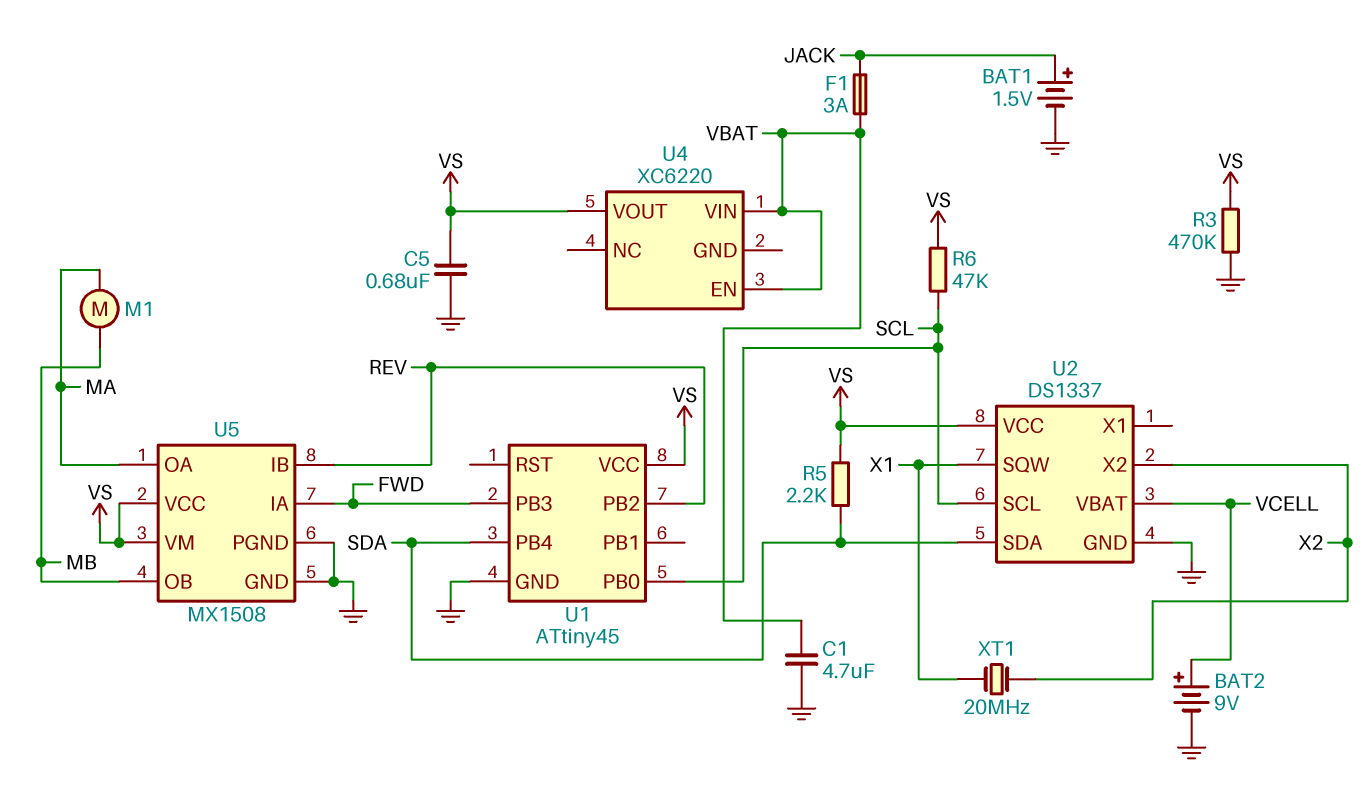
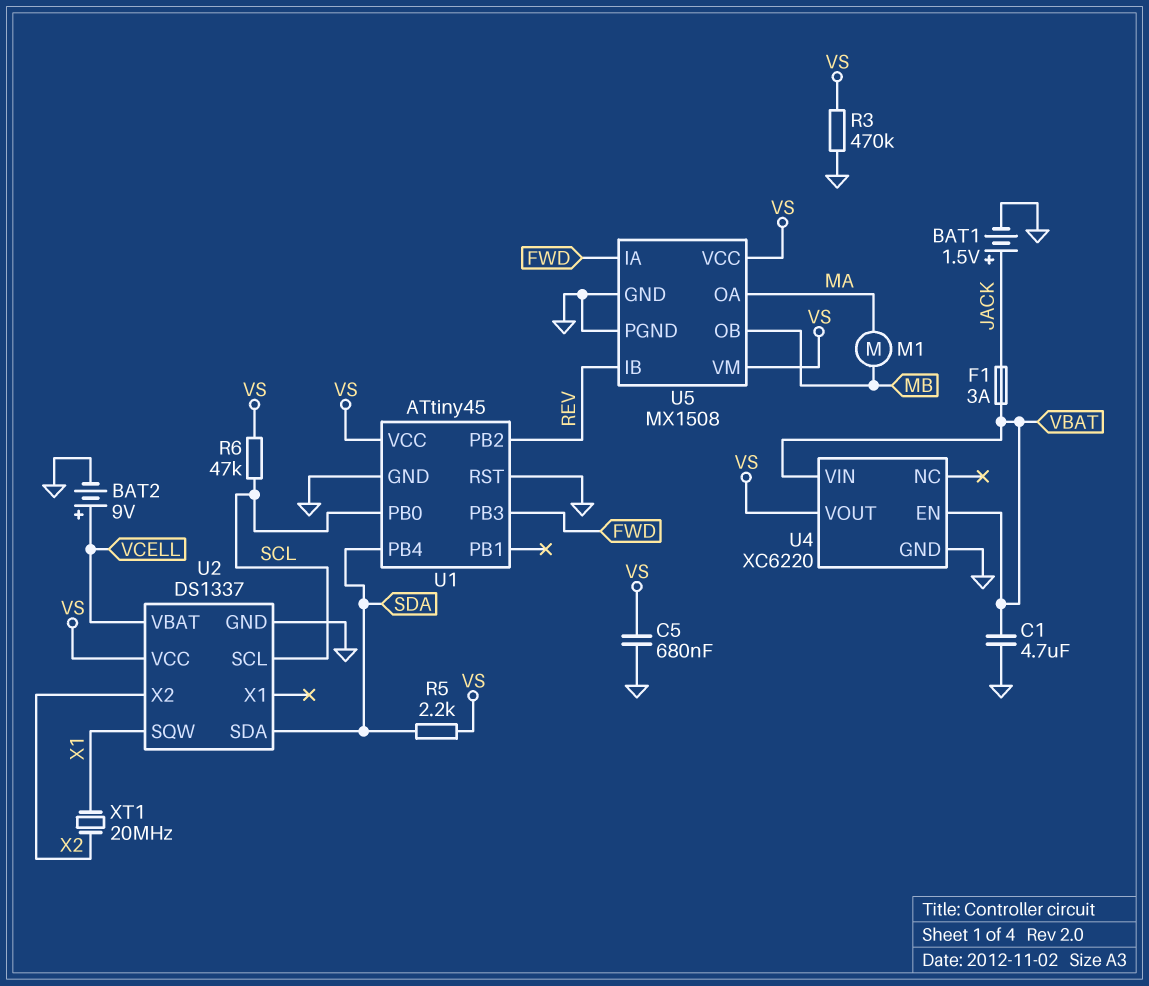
U1 pin RST: none -> GND
U4 pin GND: none -> GND

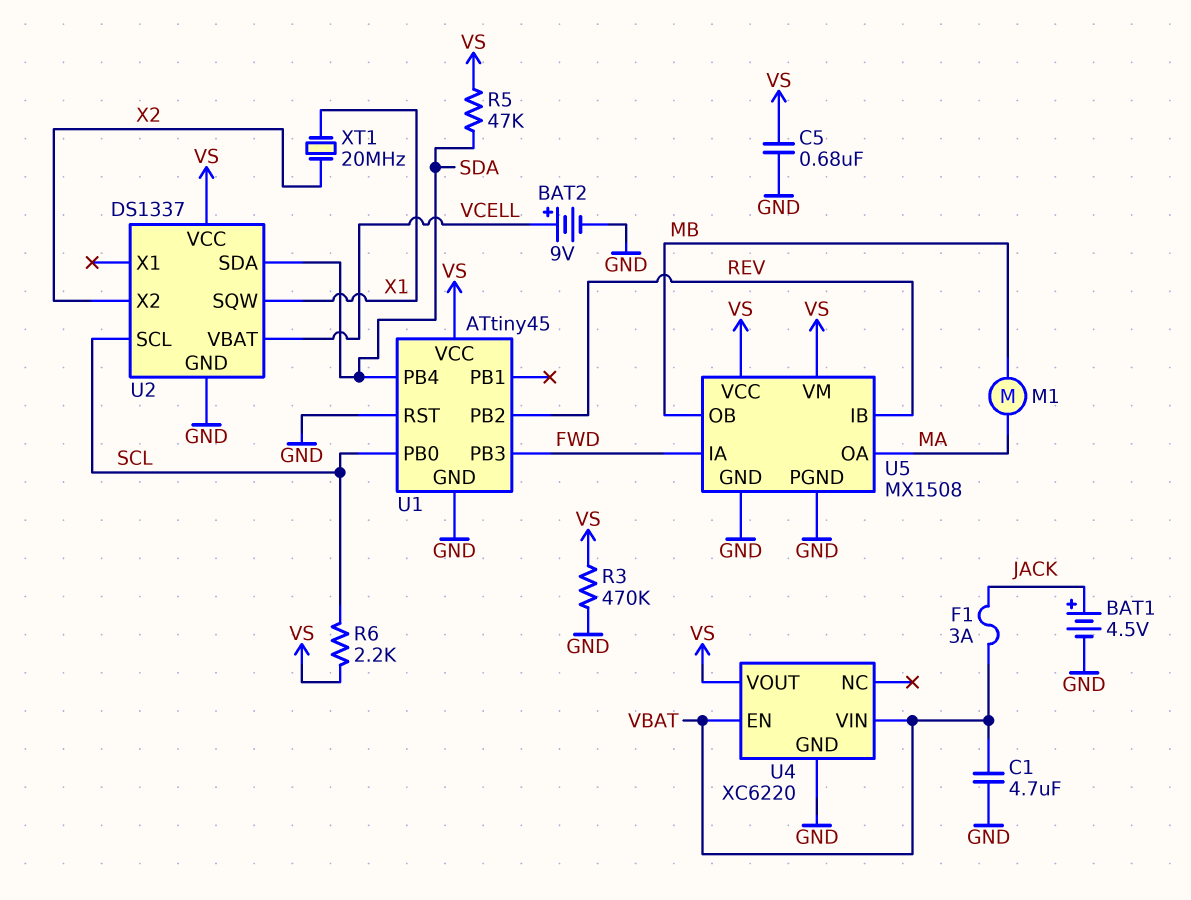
BAT1: 1.5V (plus JACK, minus GND) -> 4.5V (plus JACK, minus GND)
R5: 2.2k (SDA, VS) -> 47k (SDA, VS)
R6: 47k (SCL, VS) -> 2.2k (SCL, VS)

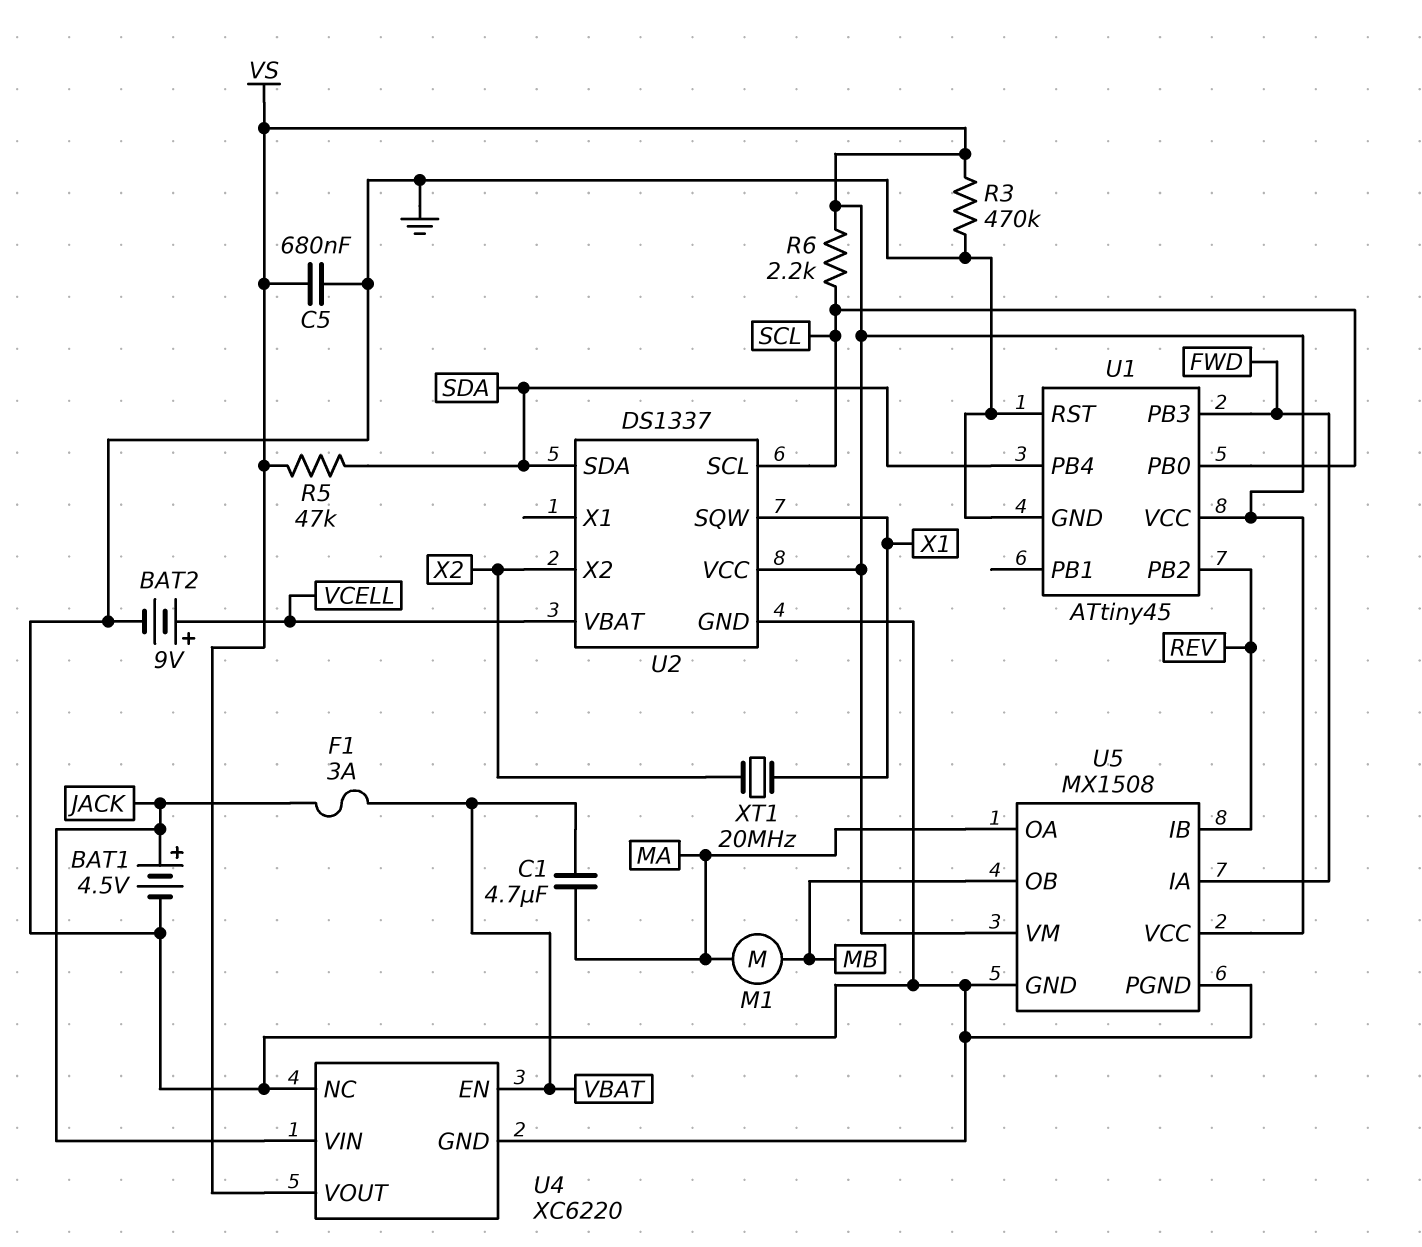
C1: 4.7uF (GND, VBAT) -> 4.7uF (MA, VBAT)
U4 pin NC: none -> GND
U4 pin VIN: VBAT -> JACK

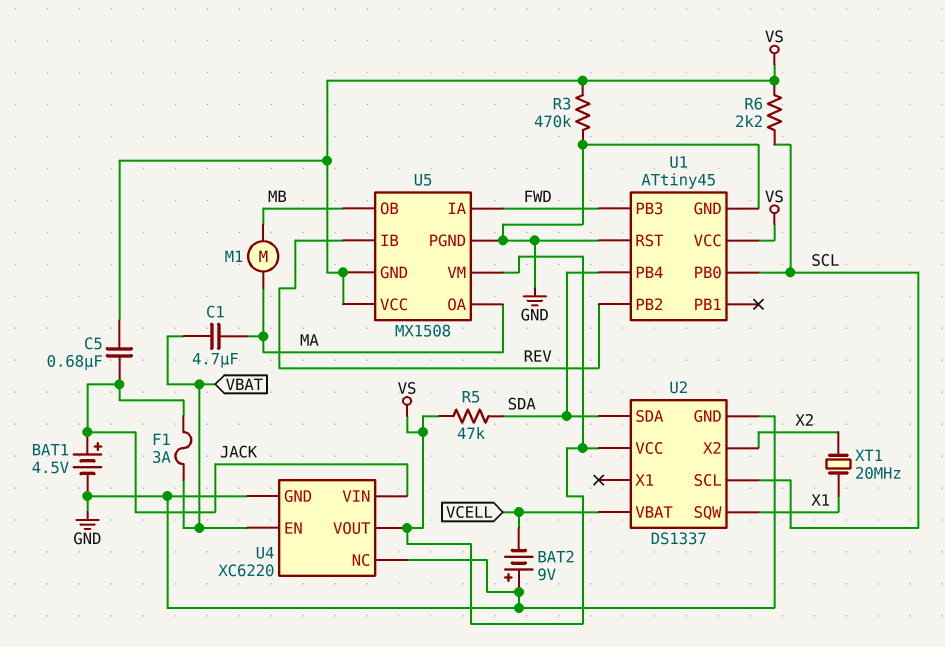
BAT2: 9V (plus VCELL, minus GND) -> 9V (plus GND, minus VCELL)
C5: 680nF (GND, VS) -> 680nF (JACK, VS)
U5 pin GND: GND -> VS

